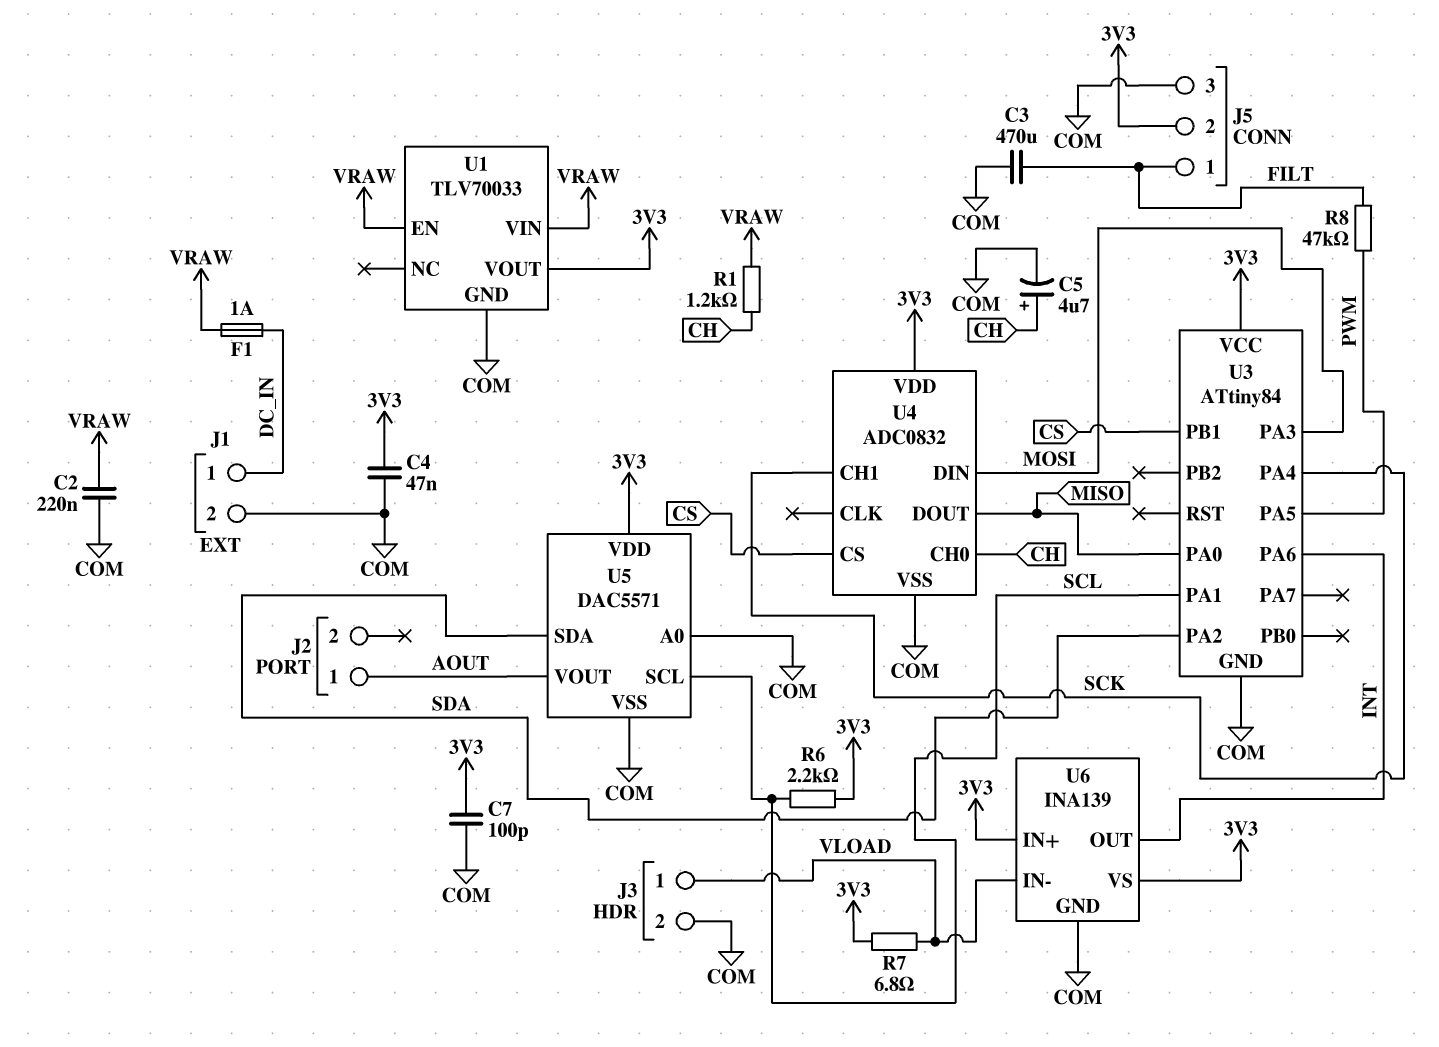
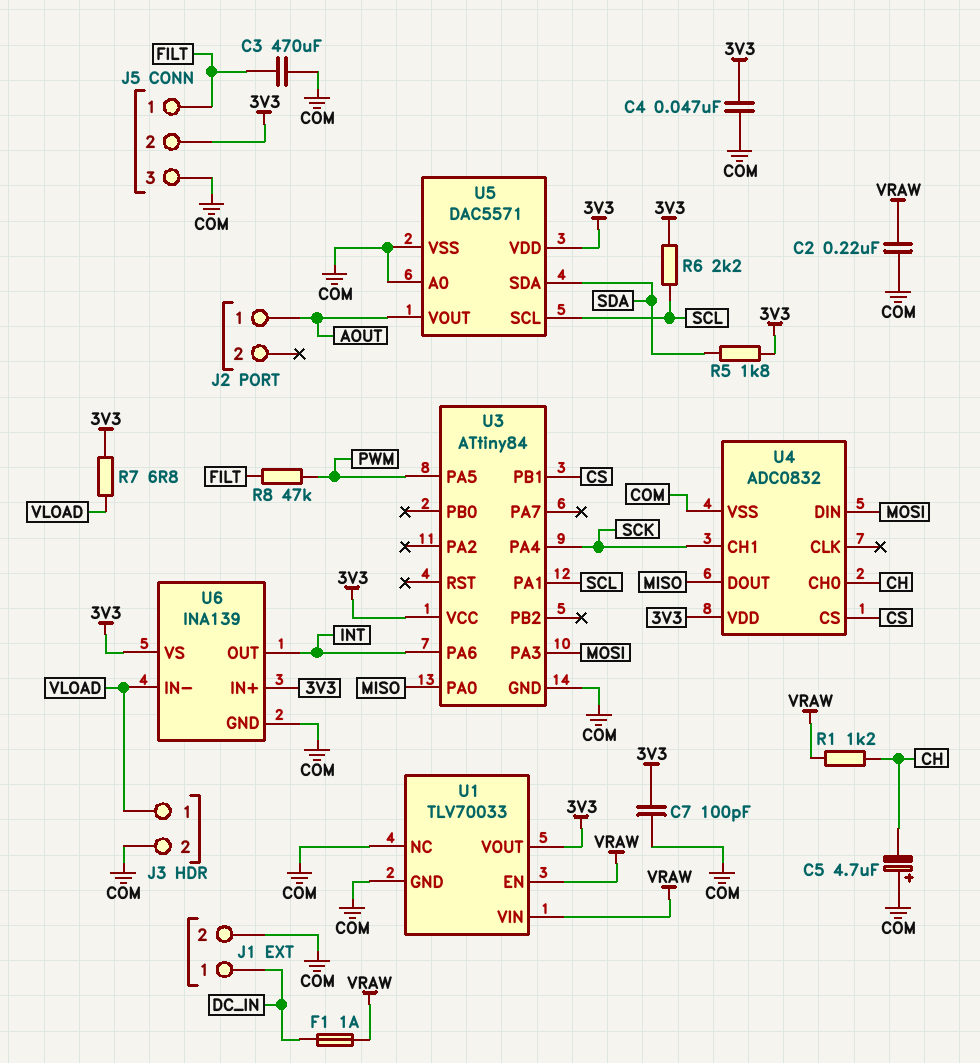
C5: 4.7uF (plus CH, minus COM) -> 4.7uF (plus COM, minus CH)
R5: none -> 1.8k (3V3, SDA)
U1 pin NC: none -> COM
U3 pin PA2: SDA -> none

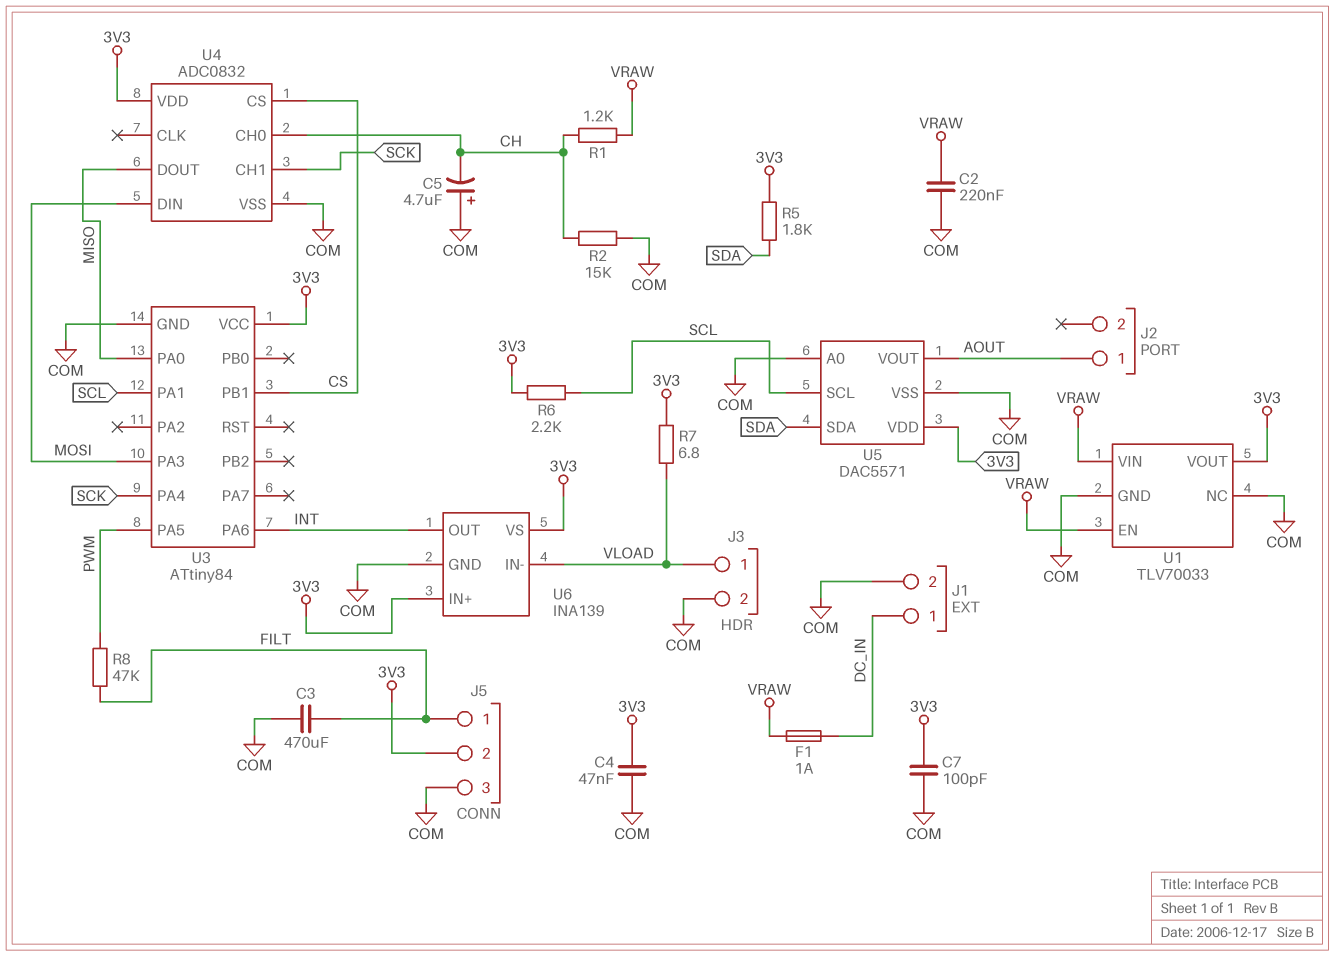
R2: none -> 15k (CH, COM)

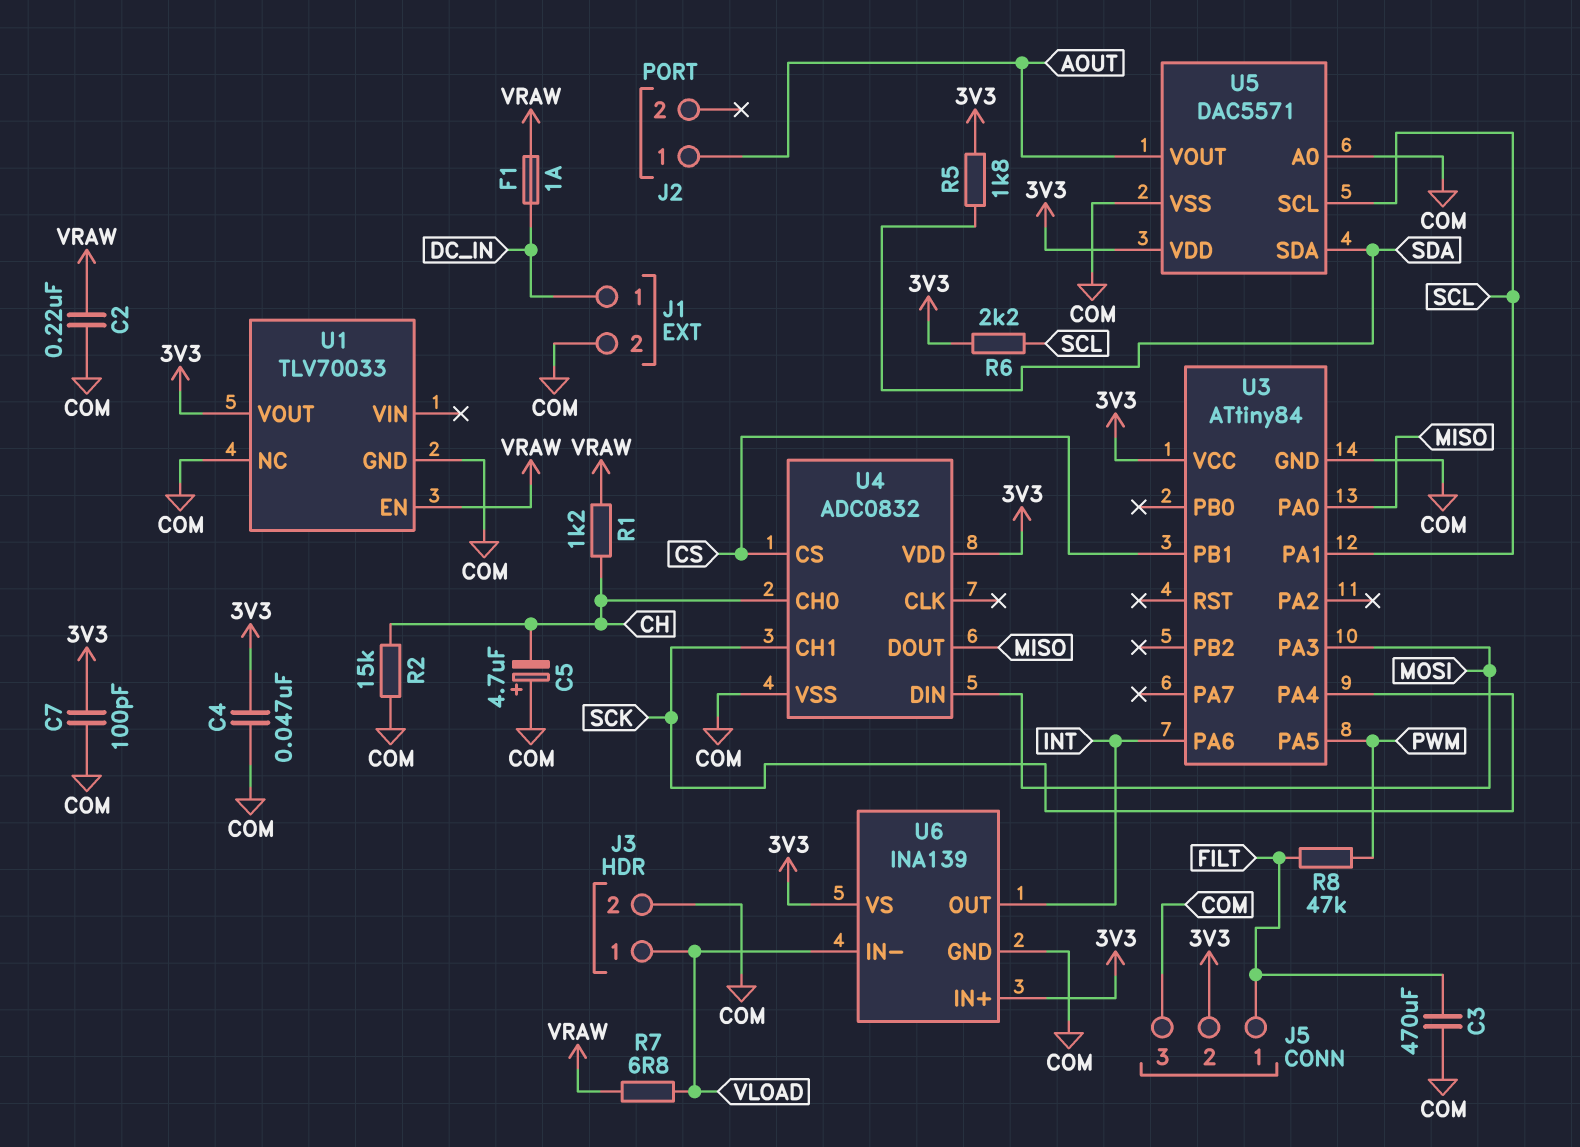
R7: 6.8 (3V3, VLOAD) -> 6.8 (VLOAD, VRAW)
U1 pin VIN: VRAW -> none

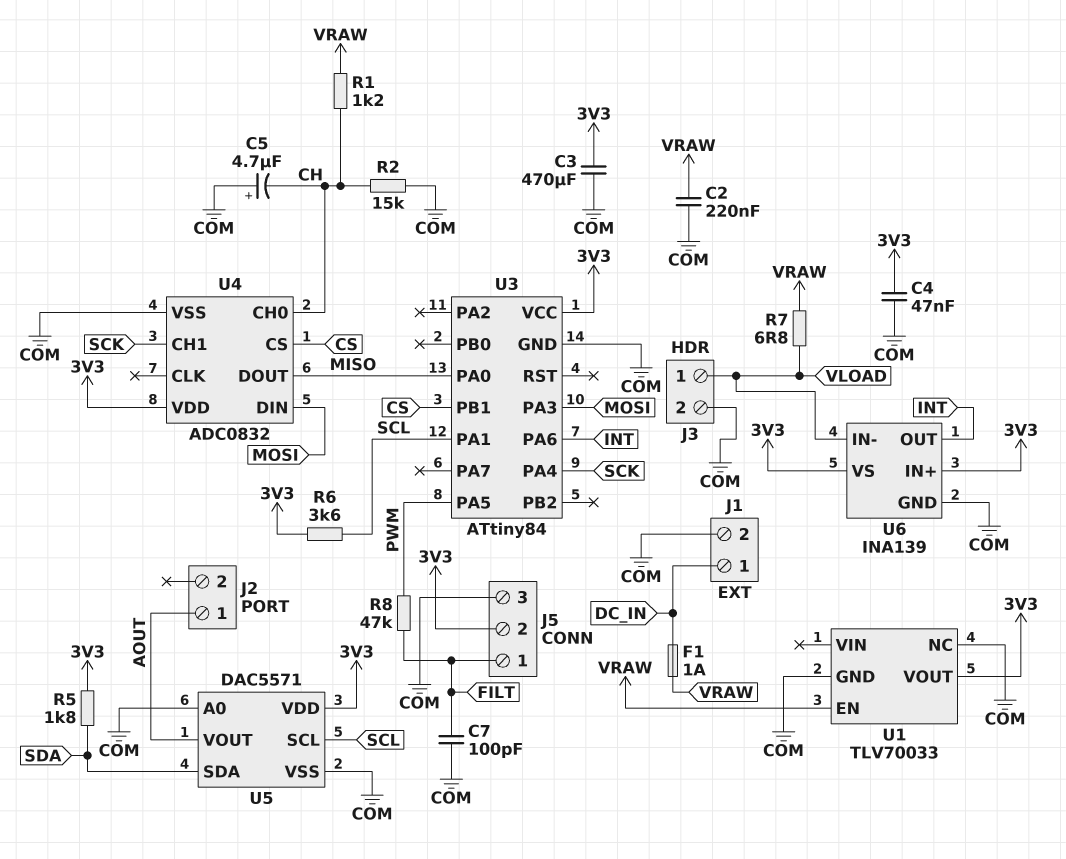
C3: 470uF (COM, FILT) -> 470uF (3V3, COM)
C7: 100pF (3V3, COM) -> 100pF (COM, FILT)
R6: 2.2k (3V3, SCL) -> 3.6k (3V3, SCL)

